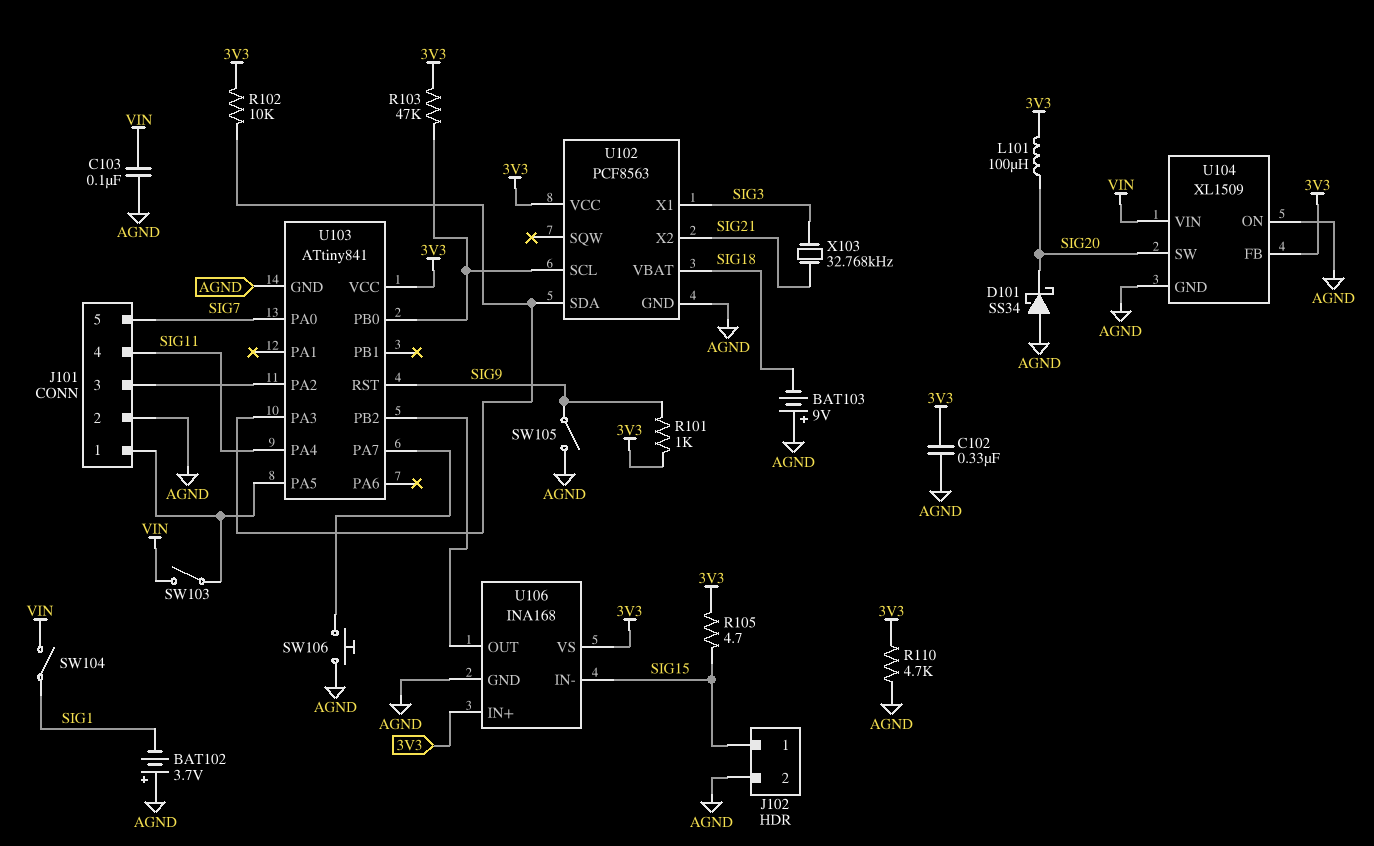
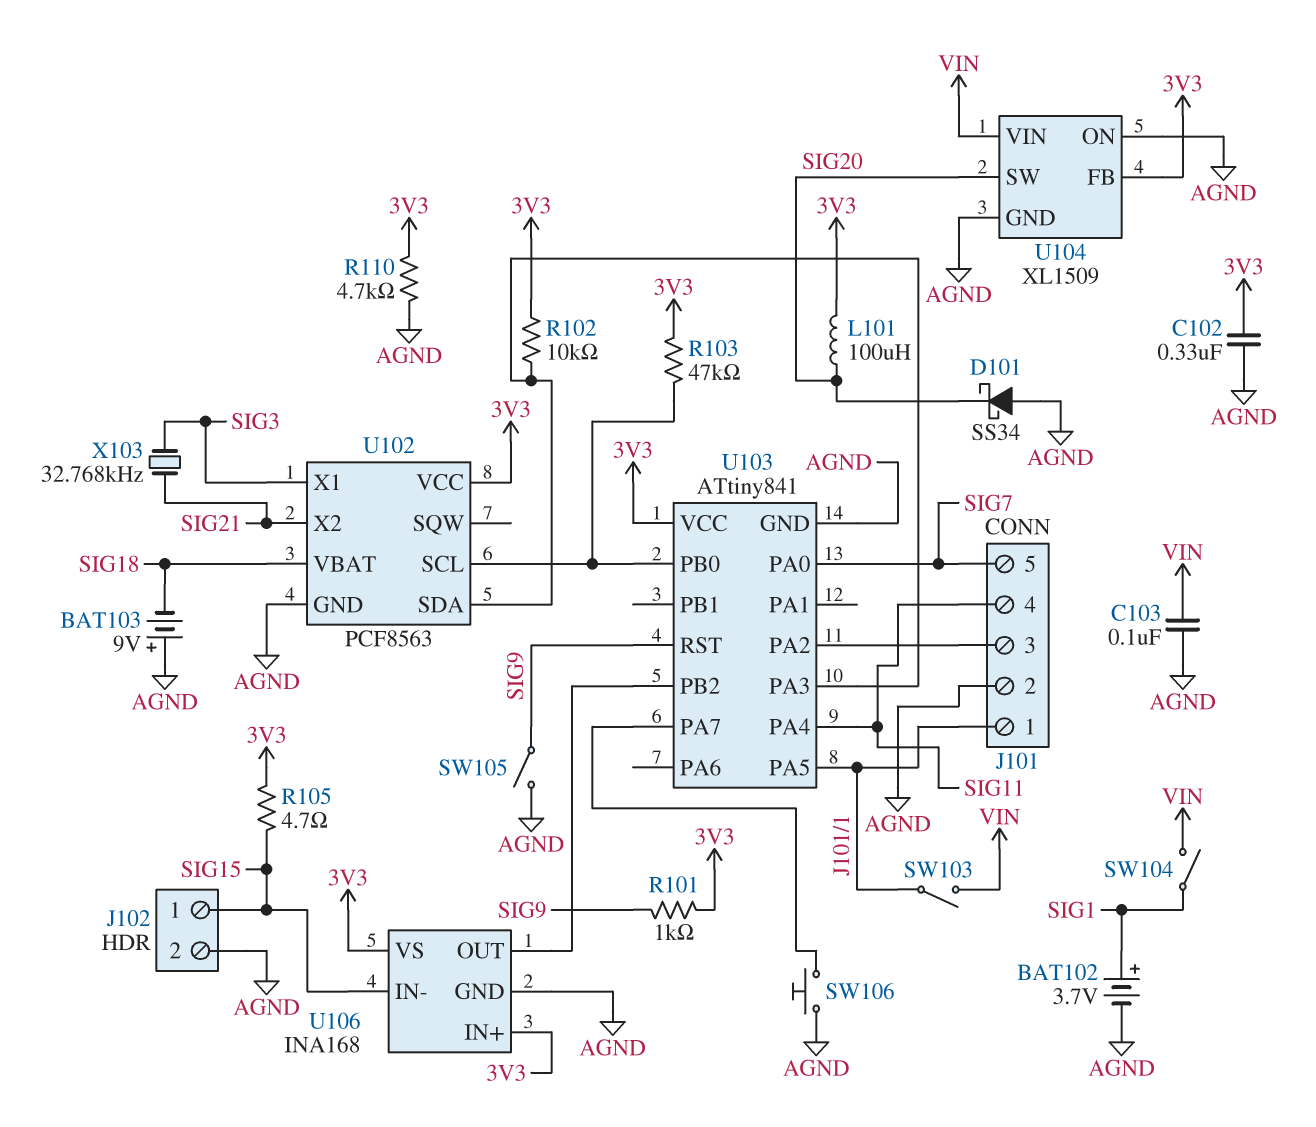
BAT102: 3.7V (plus AGND, minus SIG1) -> 3.7V (plus SIG1, minus AGND)

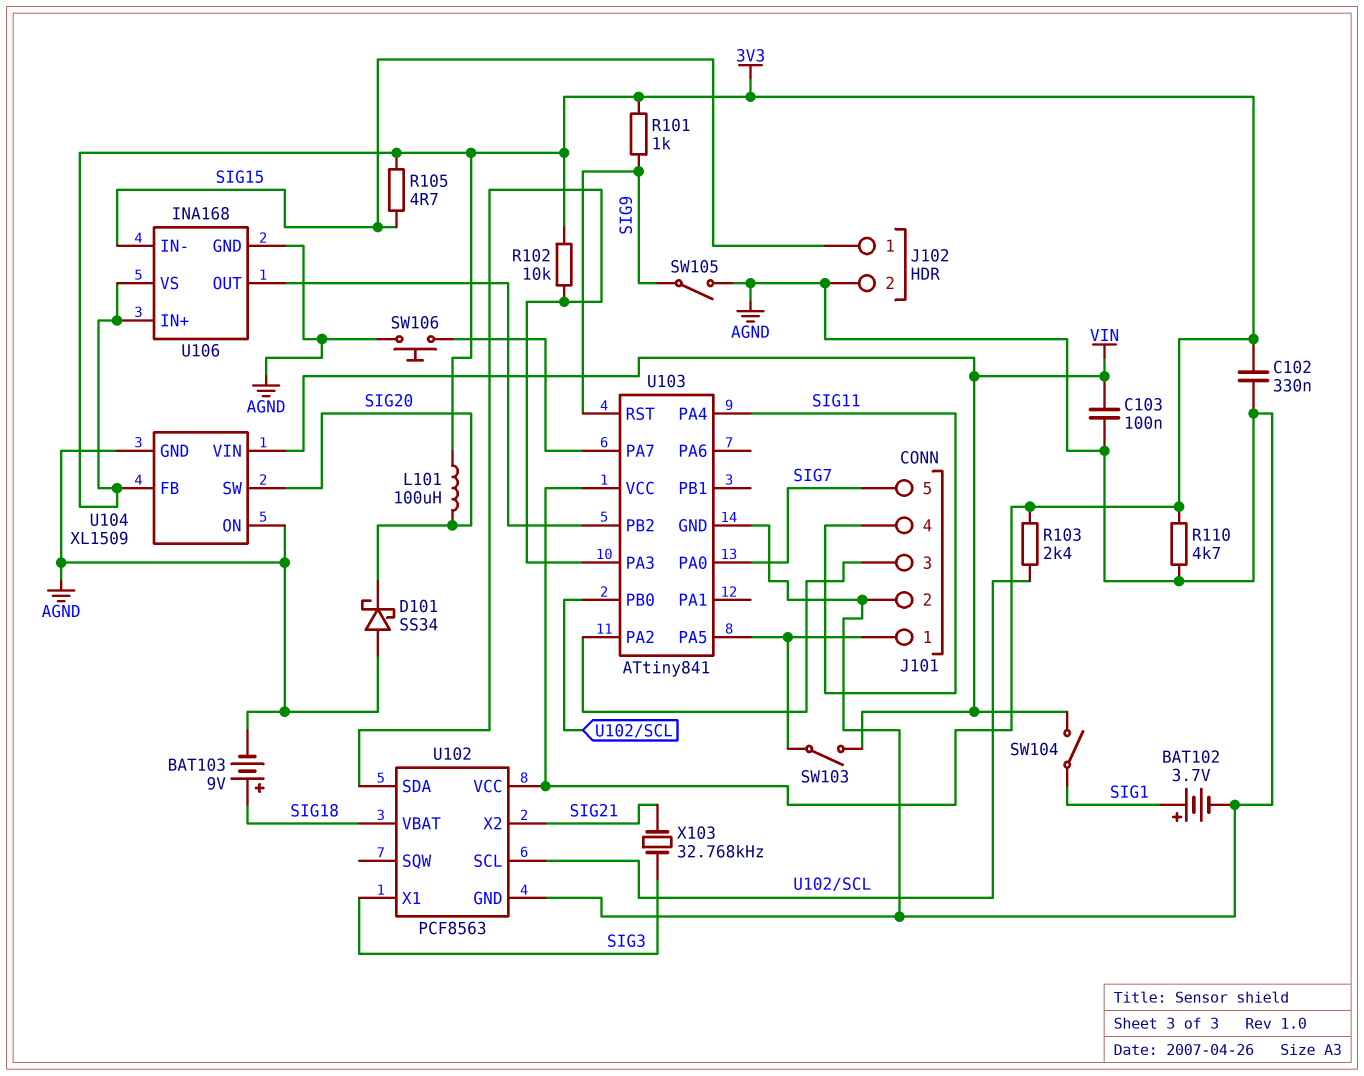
BAT103: 9V (plus AGND, minus SIG18) -> 9V (plus SIG18, minus AGND)
R103: 47k (3V3, U102/SCL) -> 2.4k (3V3, U102/SCL)

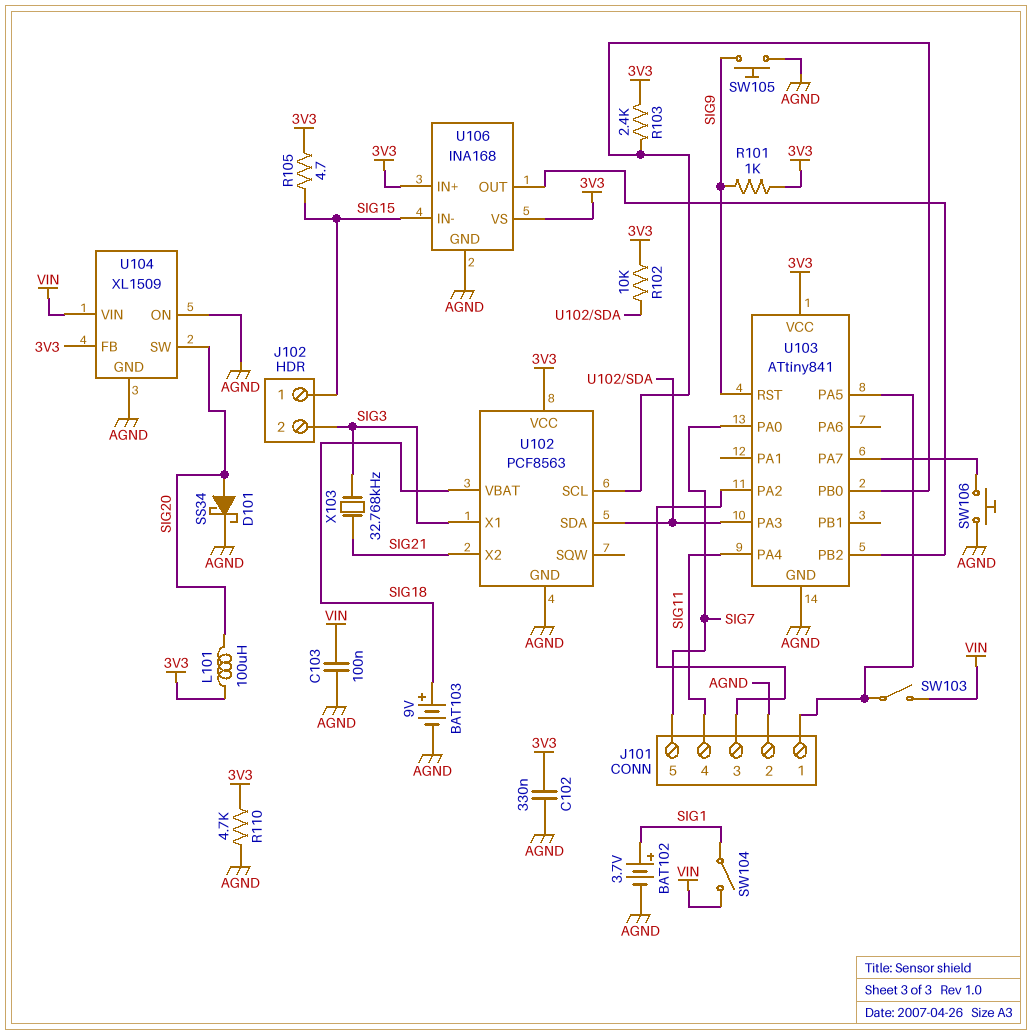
D101: schottky SS34 (A AGND, K SIG20) -> schottky SS34 (A SIG20, K AGND)
J102 pin 2: AGND -> SIG3
SW105: switch (AGND, SIG9) -> button (AGND, SIG9)

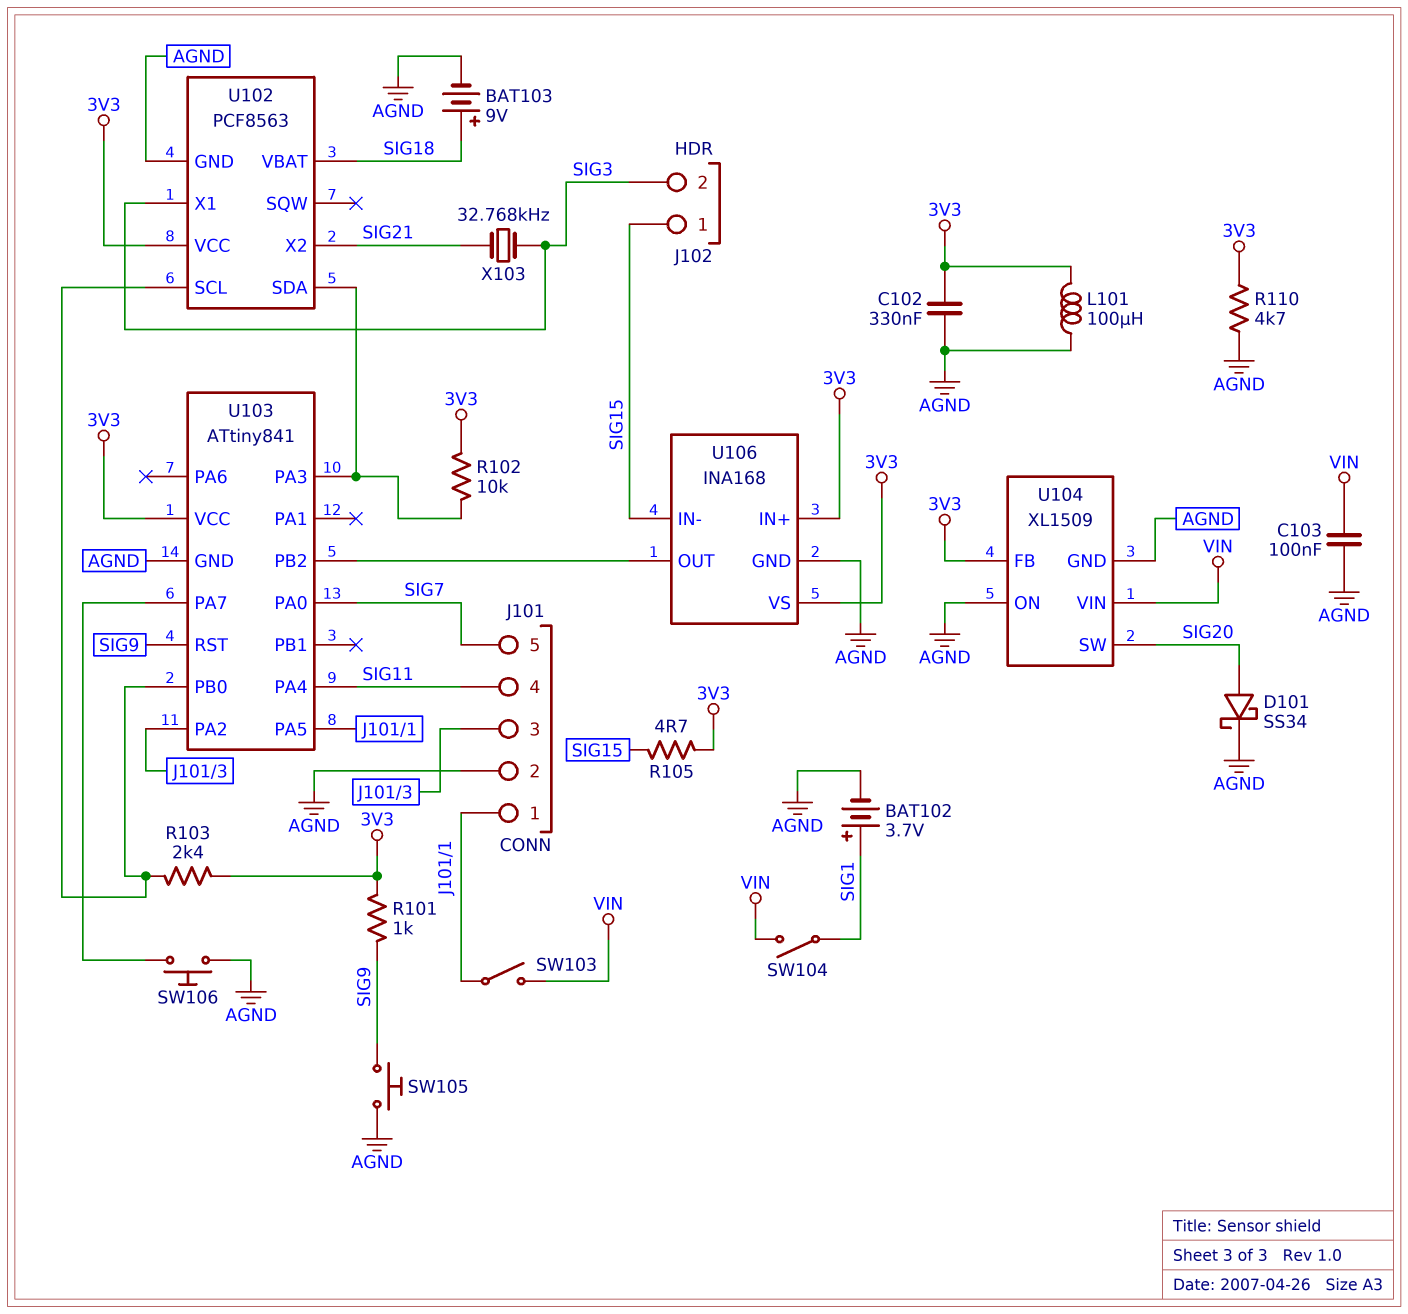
L101: 100uH (3V3, SIG20) -> 100uH (3V3, AGND)

